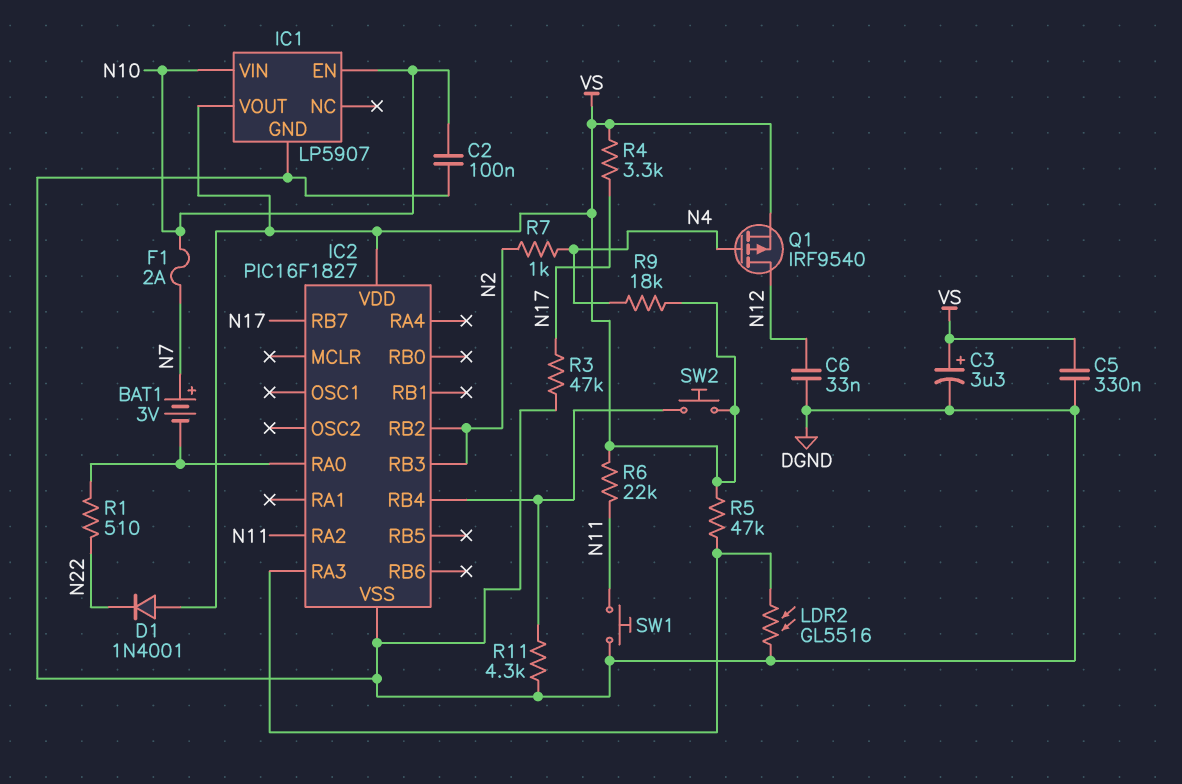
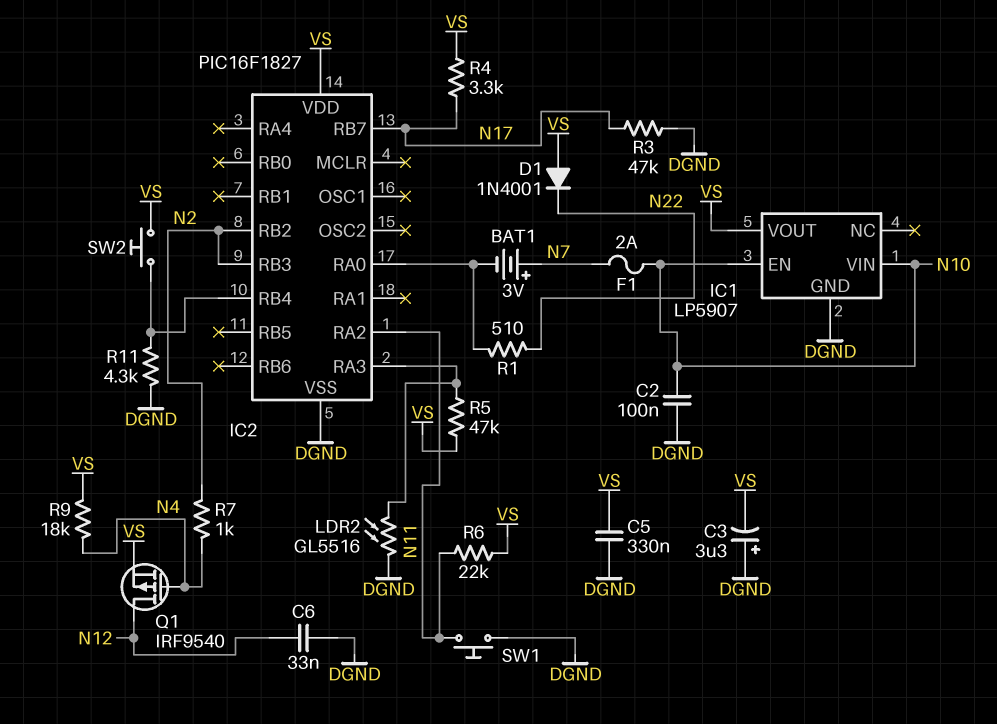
C3: 3.3uF (plus VS, minus DGND) -> 3.3uF (plus DGND, minus VS)

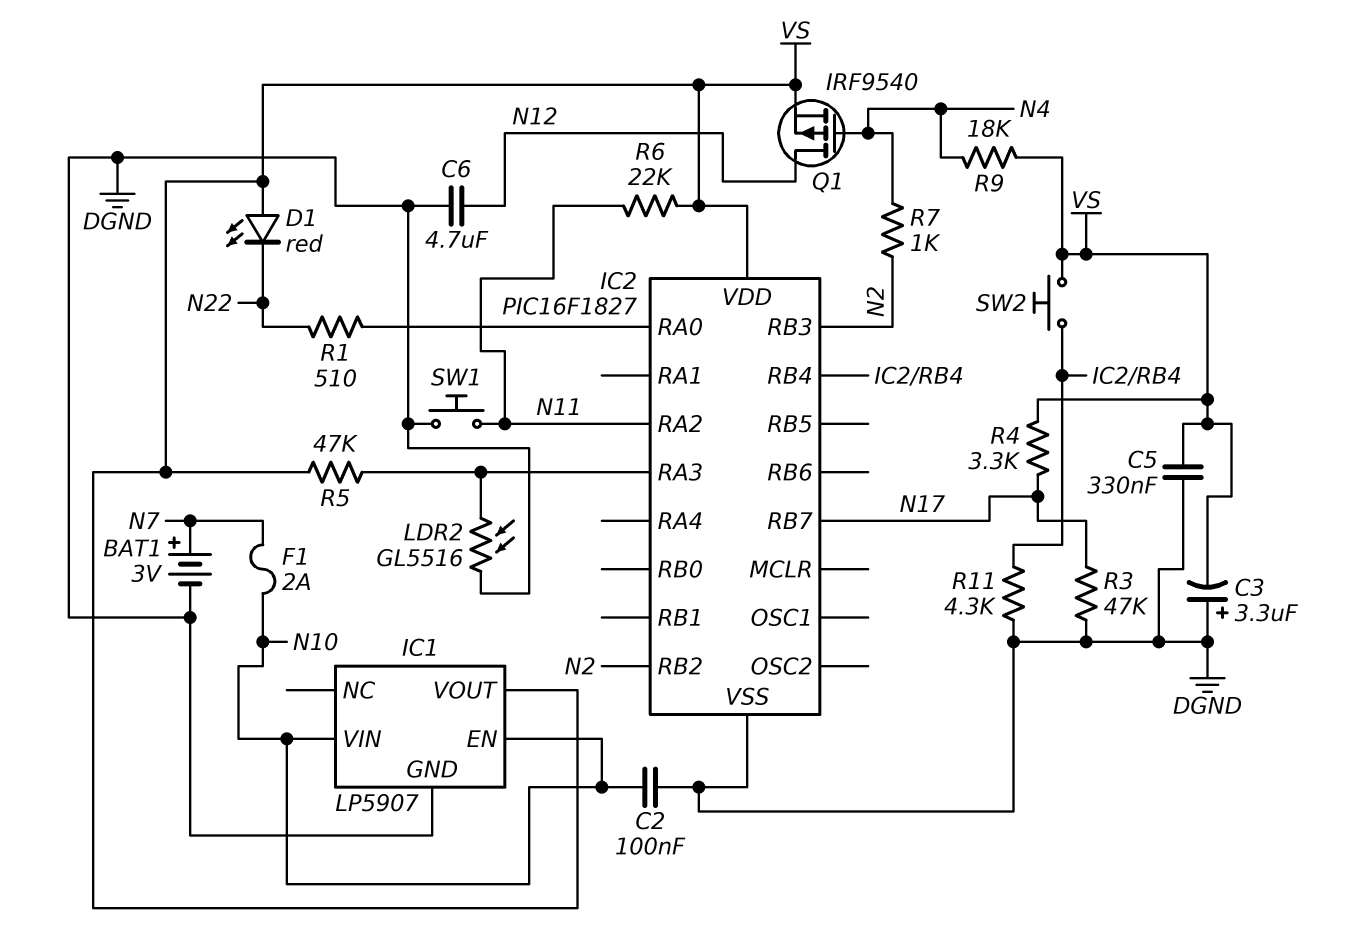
BAT1: 3V (plus N7, minus IC2/RA0) -> 3V (plus N7, minus DGND)
C6: 33nF (DGND, N12) -> 4.7uF (DGND, N12)
D1: diode 1N4001 (A VS, K N22) -> LED red (A VS, K N22)

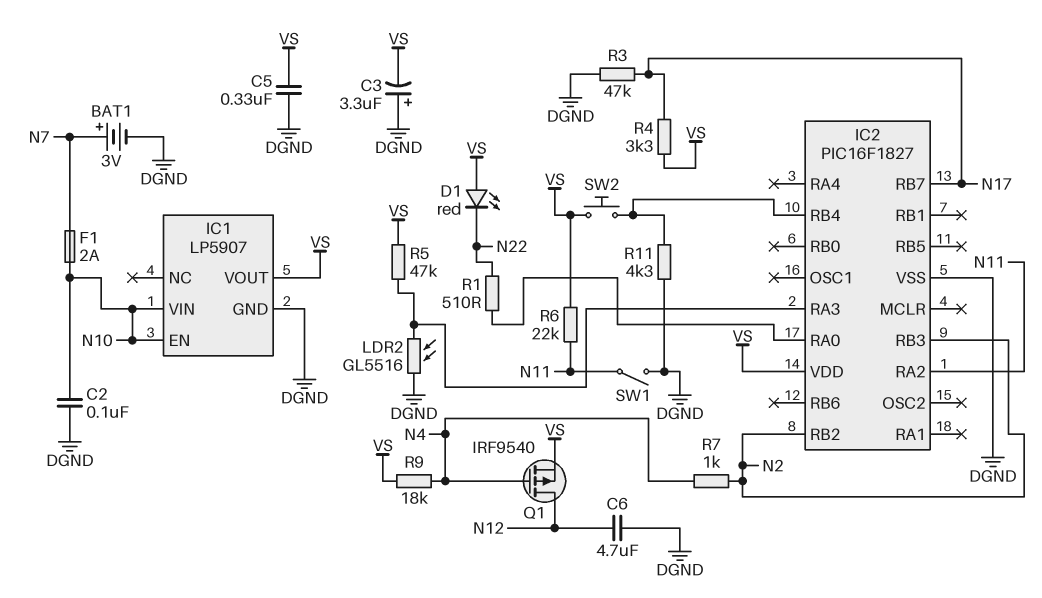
SW1: button (DGND, N11) -> switch (DGND, N11)

